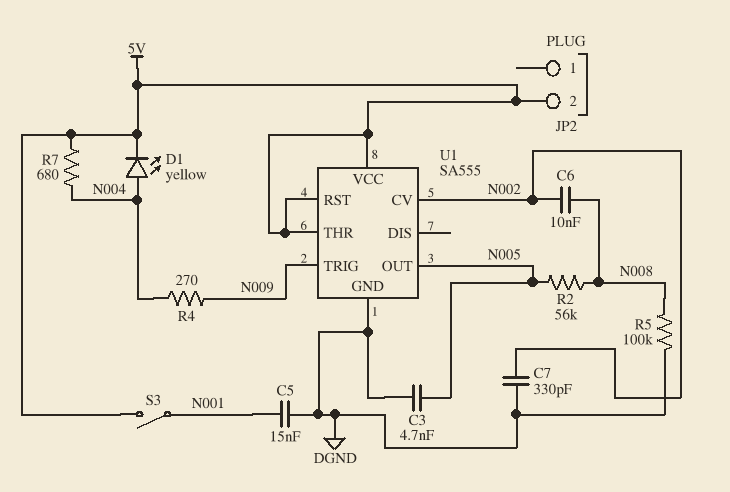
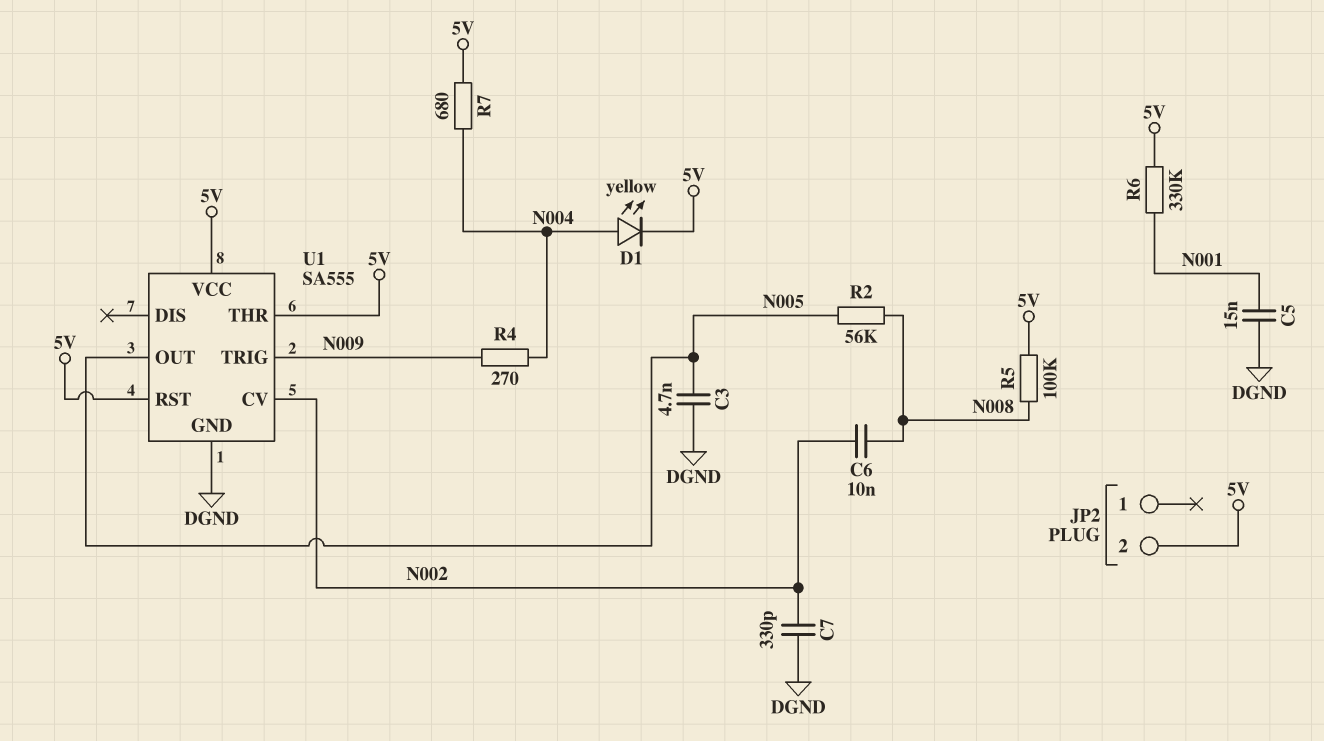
R5: 100k (DGND, N008) -> 100k (5V, N008)
R6: none -> 330k (5V, N001)
S3: switch (5V, N001) -> none

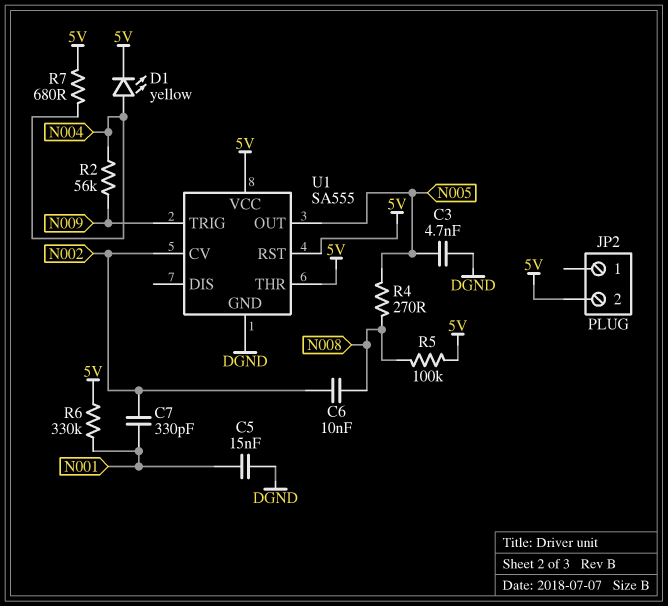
C7: 330pF (DGND, N002) -> 330pF (N001, N002)
R2: 56k (N005, N008) -> 56k (N004, N009)
R4: 270 (N004, N009) -> 270 (N005, N008)

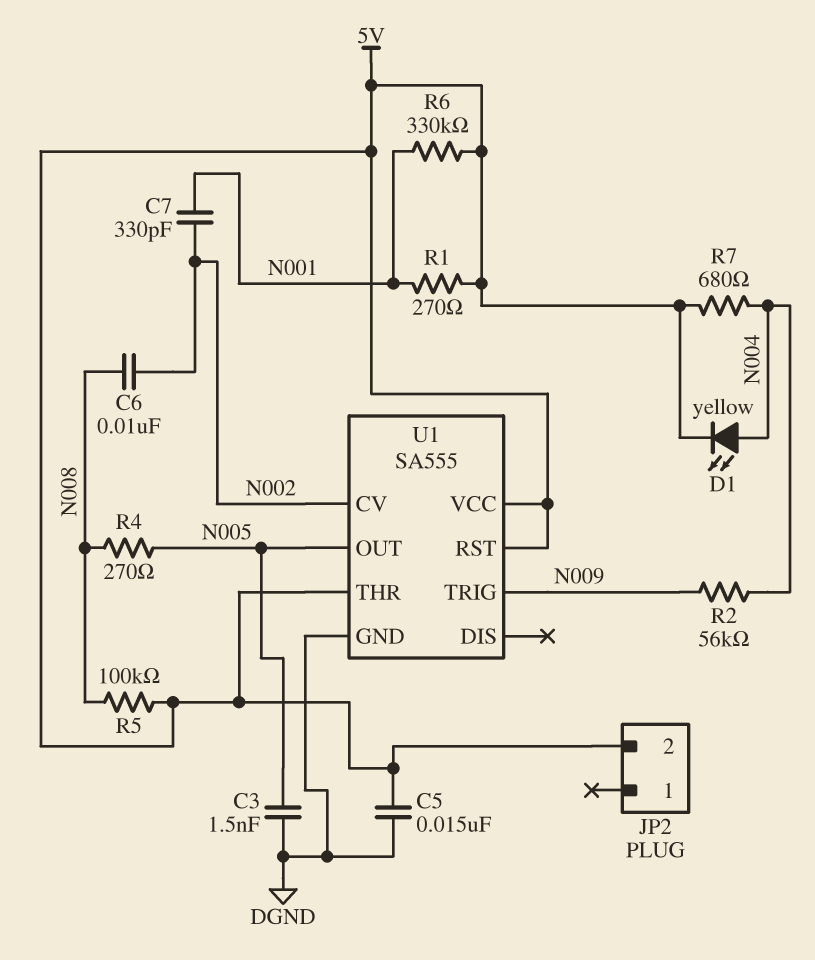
C3: 4.7nF (DGND, N005) -> 1.5nF (DGND, N005)
C5: 15nF (DGND, N001) -> 15nF (5V, DGND)
R1: none -> 270 (5V, N001)

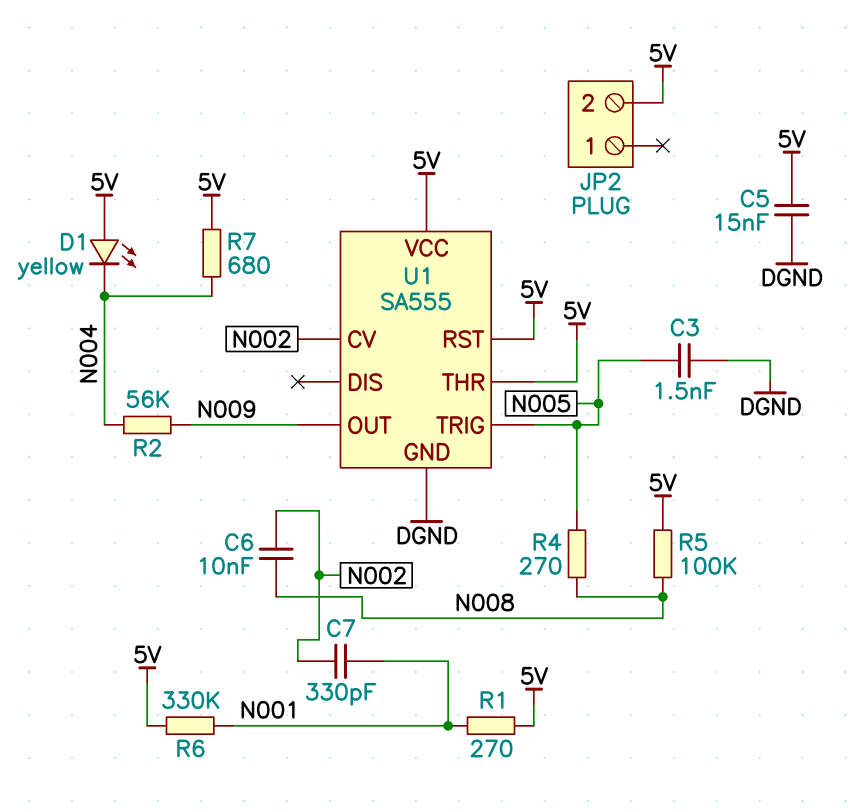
D1: LED yellow (A N004, K 5V) -> LED yellow (A 5V, K N004)
U1 pin OUT: N005 -> N009
U1 pin TRIG: N009 -> N005

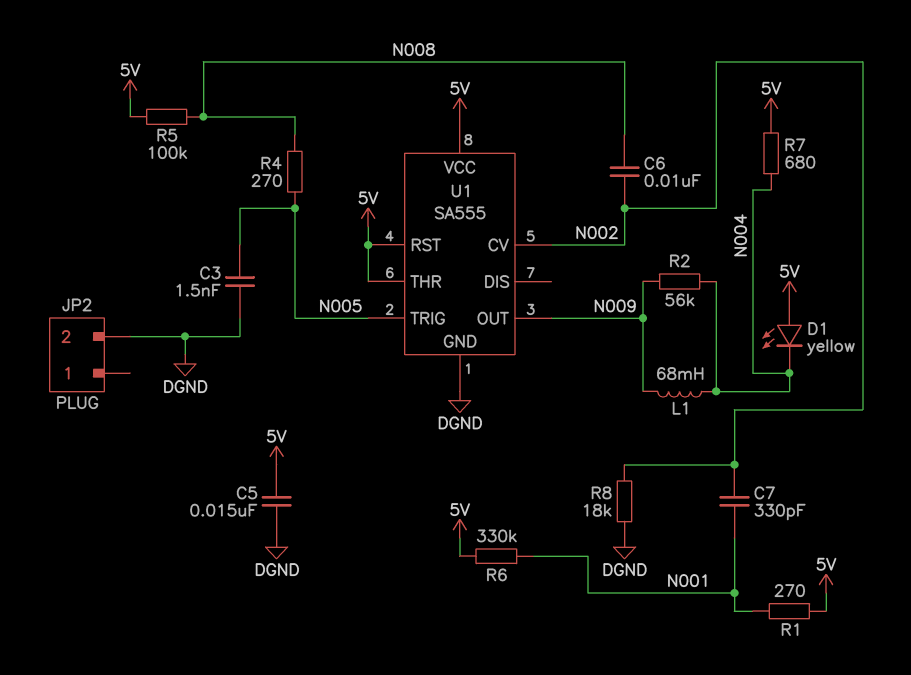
JP2 pin 2: 5V -> DGND
L1: none -> 68mH (N004, N009)
R8: none -> 18k (DGND, N002)

